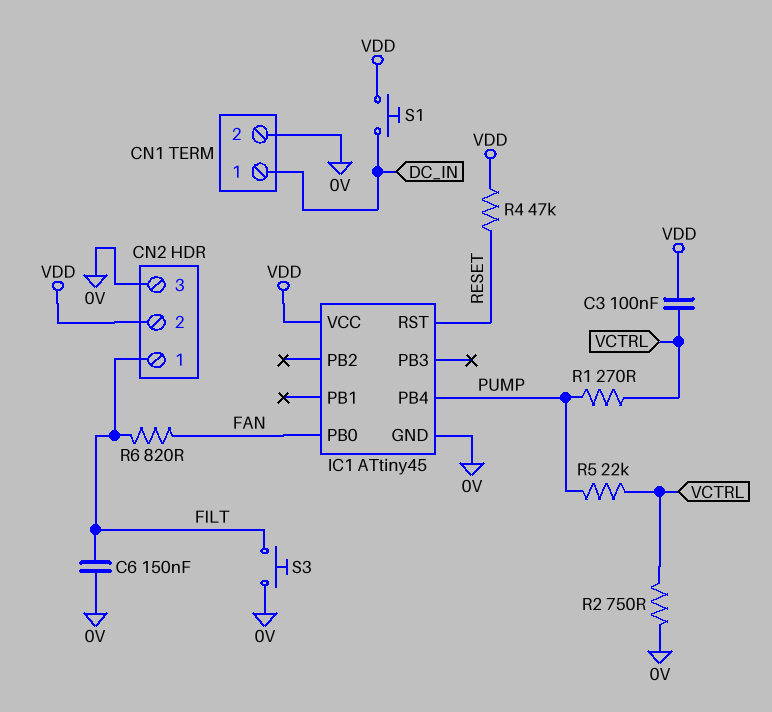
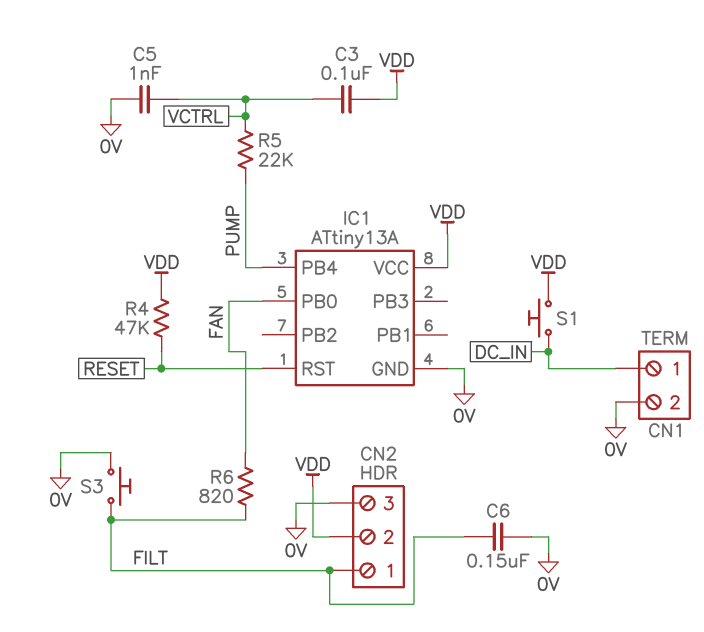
C5: none -> 1nF (0V, VCTRL)
IC1: ATtiny45 -> ATtiny13A
R1: 270 (PUMP, VCTRL) -> none
R2: 750 (0V, VCTRL) -> none

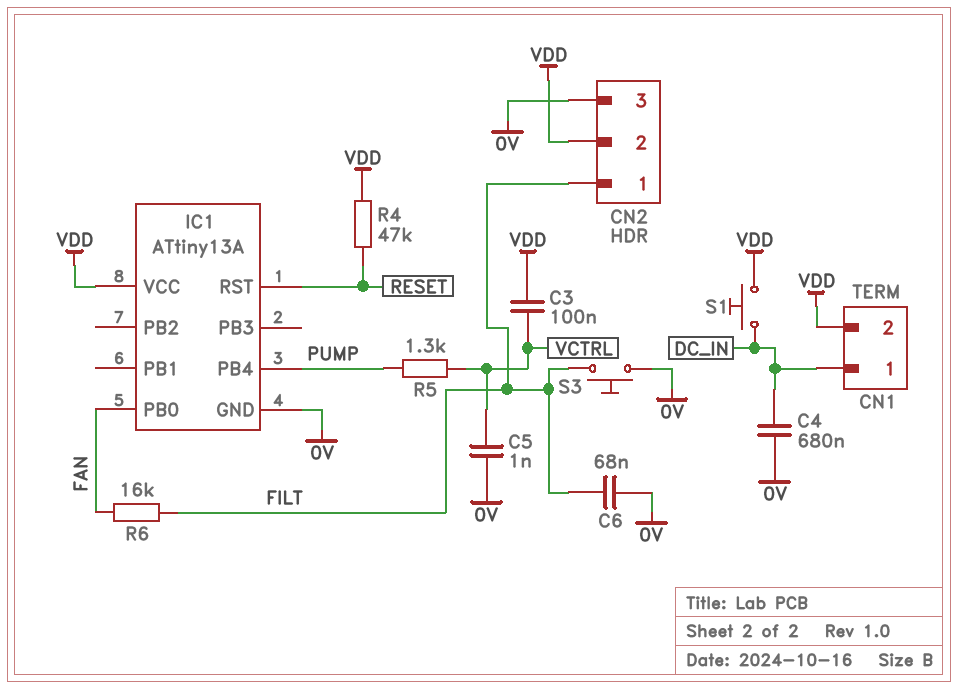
C4: none -> 680nF (0V, DC_IN)
C6: 150nF (0V, FILT) -> 68nF (0V, FILT)
CN1 pin 2: 0V -> VDD
R5: 22k (PUMP, VCTRL) -> 1.3k (PUMP, VCTRL)
R6: 820 (FAN, FILT) -> 16k (FAN, FILT)

